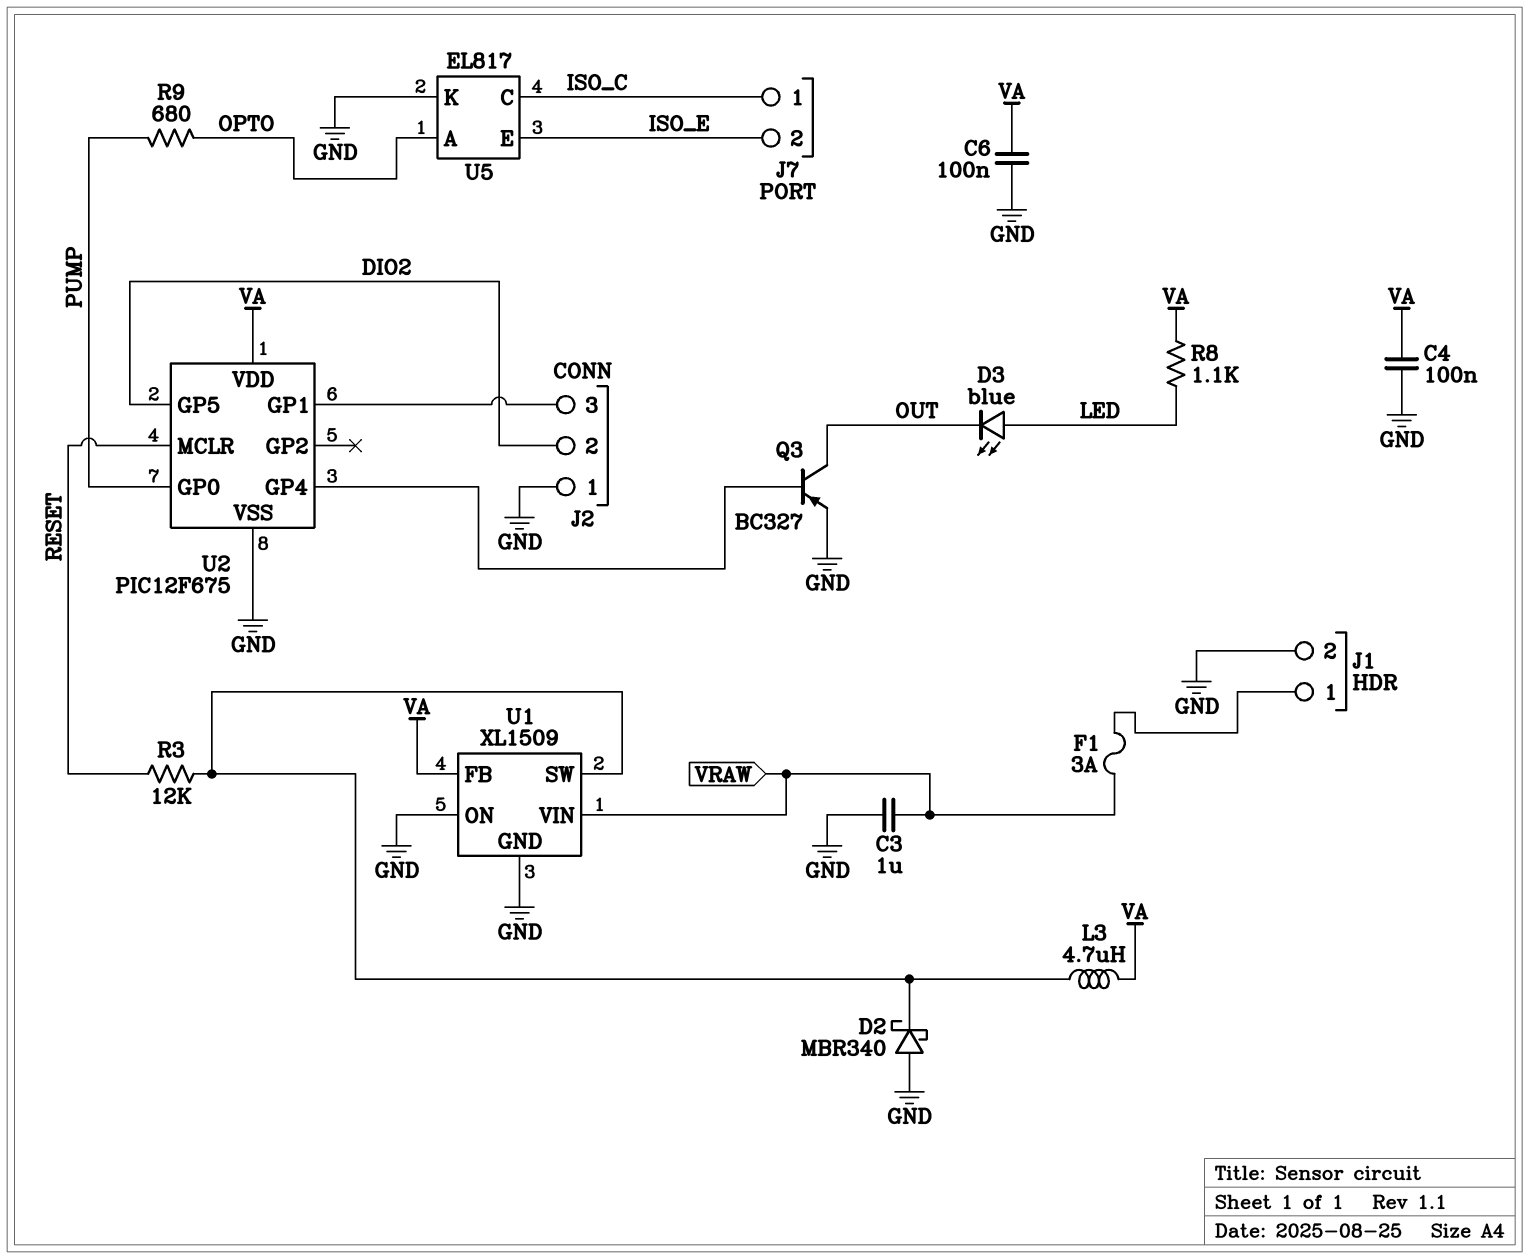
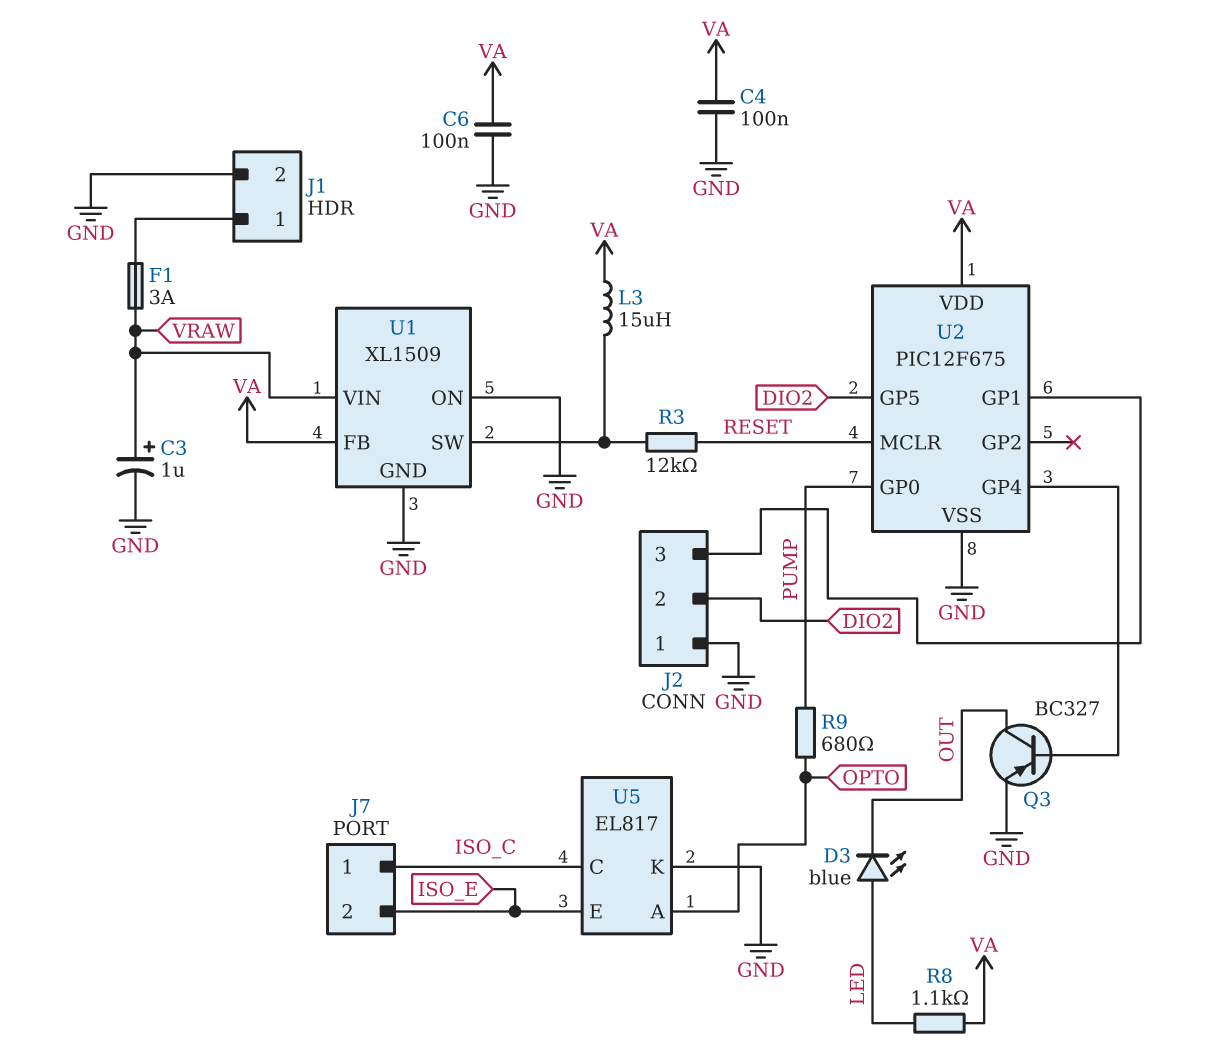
C3: 1uF (GND, VRAW) -> 1uF (plus VRAW, minus GND)
D2: schottky MBR340 (A GND, K U1/SW) -> none
L3: 4.7uH (U1/SW, VA) -> 15uH (U1/SW, VA)

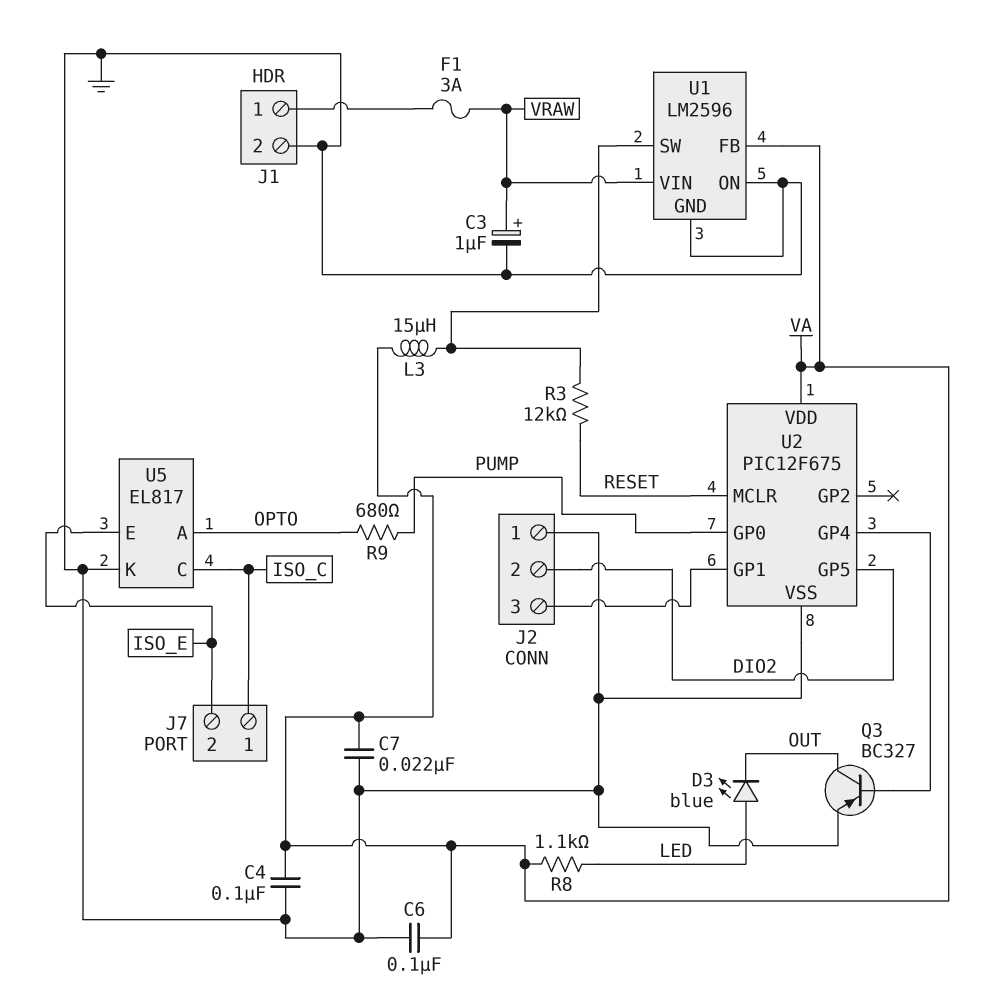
C7: none -> 22nF (GND, VA)
U1: XL1509 -> LM2596

